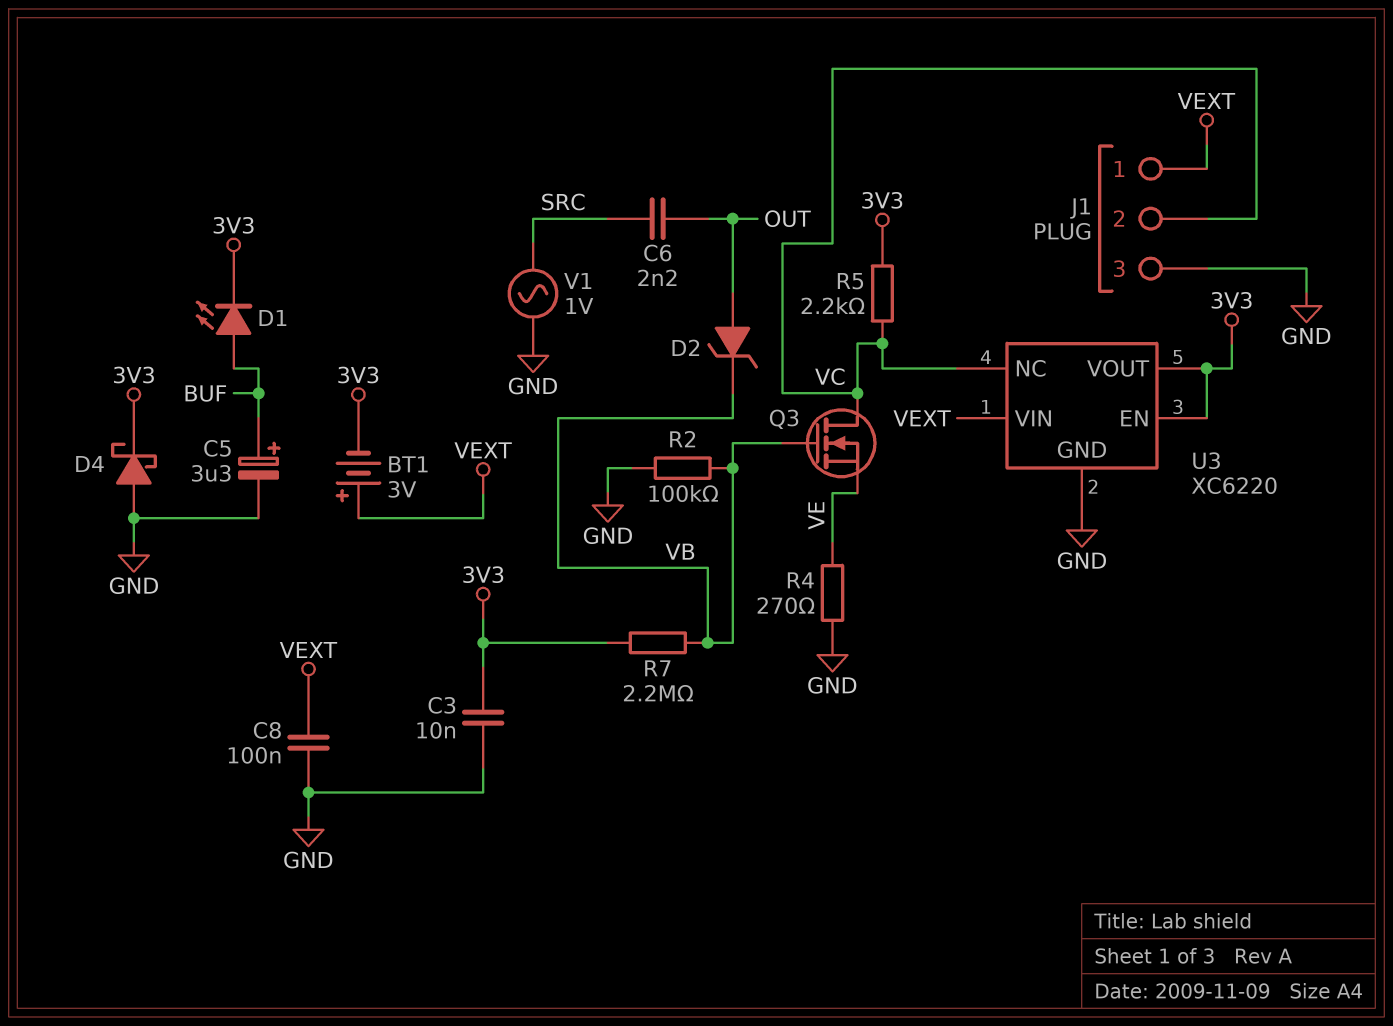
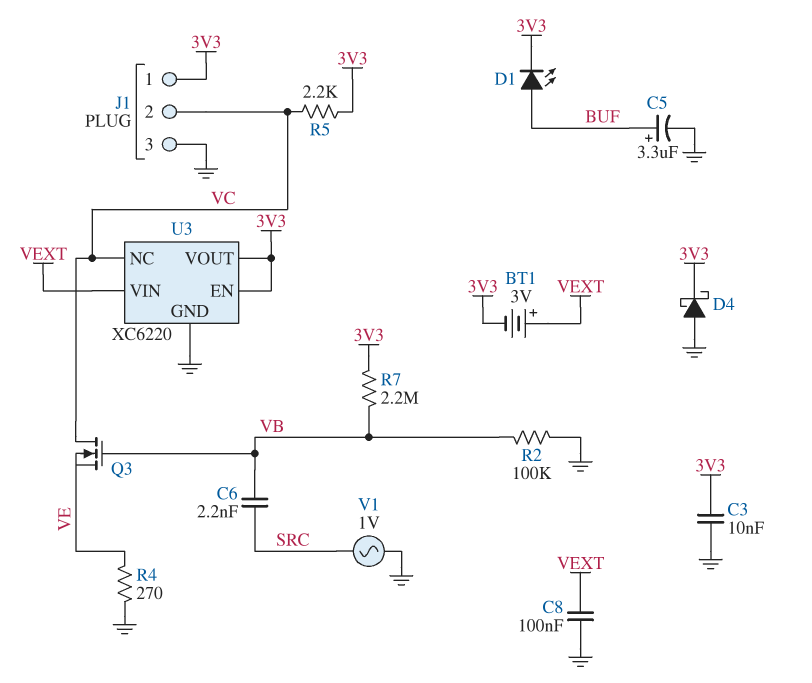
C6: 2.2nF (OUT, SRC) -> 2.2nF (SRC, VB)
D2: zener (A OUT, K VB) -> none
J1 pin 1: VEXT -> 3V3

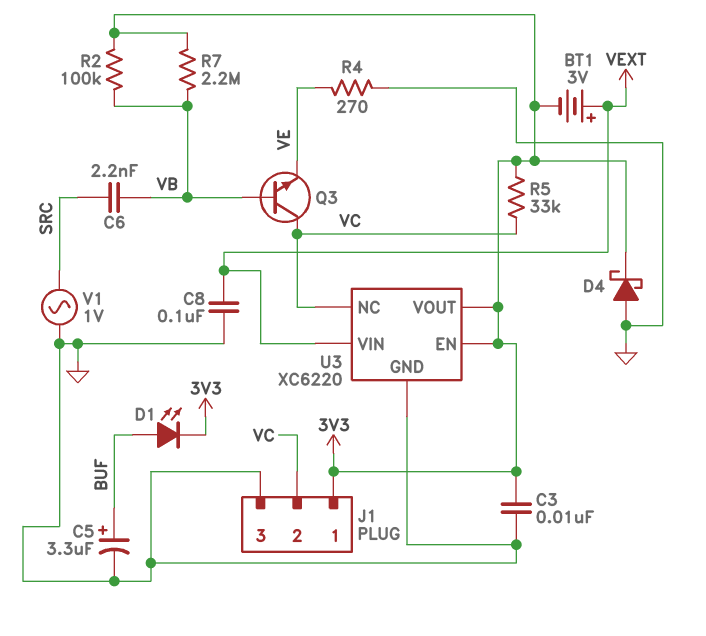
Q3: NMOS (G VB, D VC, S VE) -> NPN (B VB, C VC, E VE)
R2: 100k (GND, VB) -> 100k (3V3, VB)
R5: 2.2k (3V3, VC) -> 33k (3V3, VC)

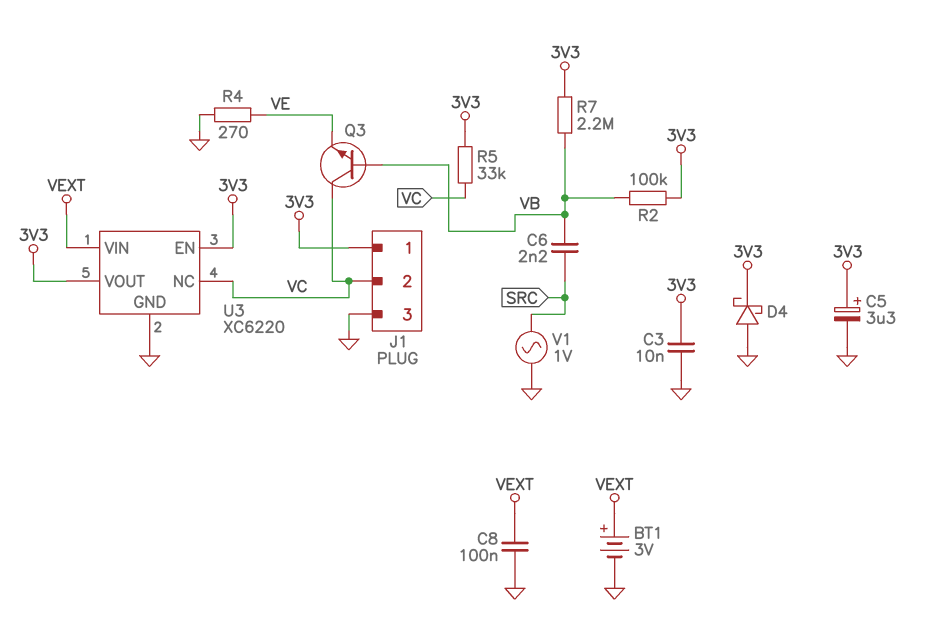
BT1: 3V (plus VEXT, minus 3V3) -> 3V (plus VEXT, minus GND)
C5: 3.3uF (plus BUF, minus GND) -> 3.3uF (plus 3V3, minus GND)
D1: LED (A BUF, K 3V3) -> none

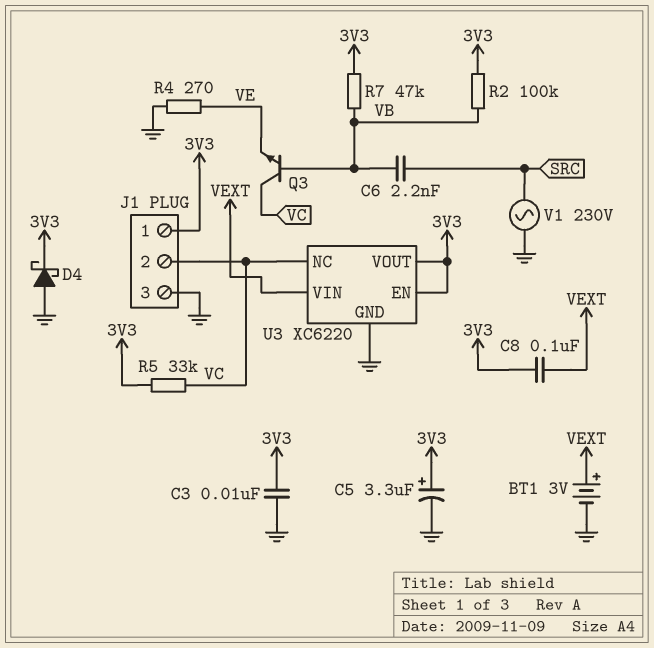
C8: 100nF (GND, VEXT) -> 100nF (3V3, VEXT)
R7: 2.2M (3V3, VB) -> 47k (3V3, VB)
V1: AC 1V (GND, SRC) -> AC 230V (GND, SRC)

